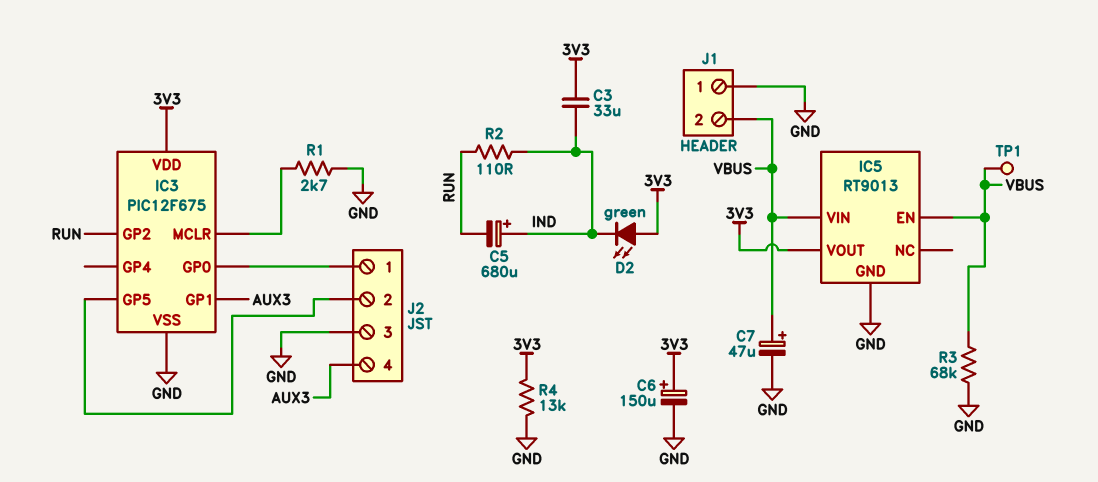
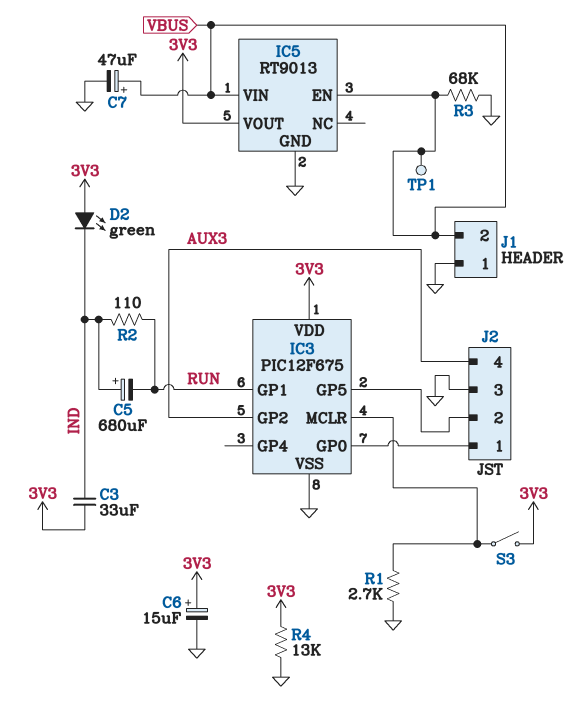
C6: 150uF (plus 3V3, minus GND) -> 15uF (plus 3V3, minus GND)
IC3 pin GP1: AUX3 -> RUN
IC3 pin GP2: RUN -> AUX3
S3: none -> switch (3V3, IC3/MCLR)

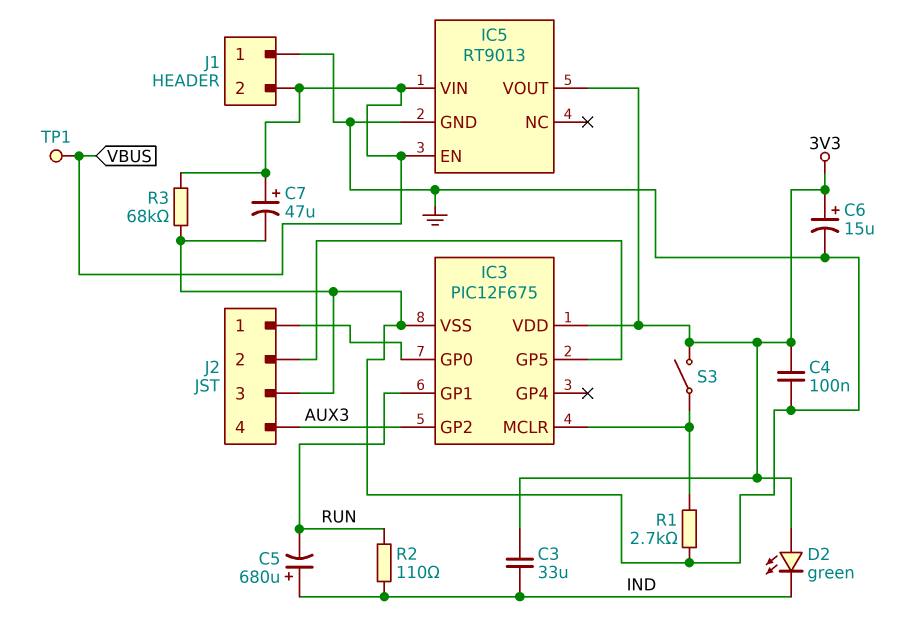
C4: none -> 100nF (3V3, GND)
R4: 13k (3V3, GND) -> none

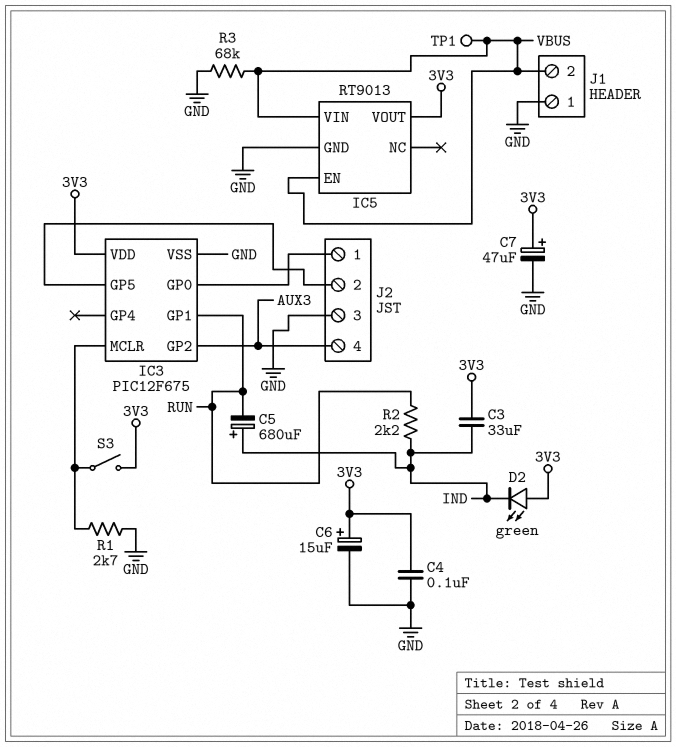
C7: 47uF (plus VBUS, minus GND) -> 47uF (plus 3V3, minus GND)
R2: 110 (IND, RUN) -> 2.2k (IND, RUN)

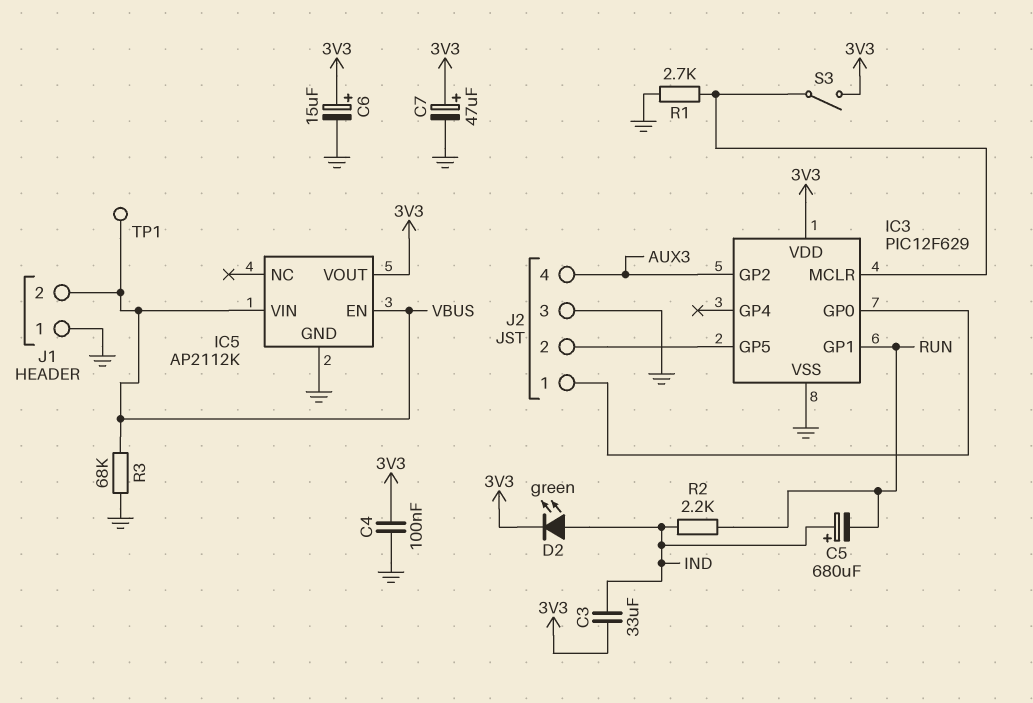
D2: LED green (A 3V3, K IND) -> LED green (A IND, K 3V3)
IC3: PIC12F675 -> PIC12F629
IC5: RT9013 -> AP2112K

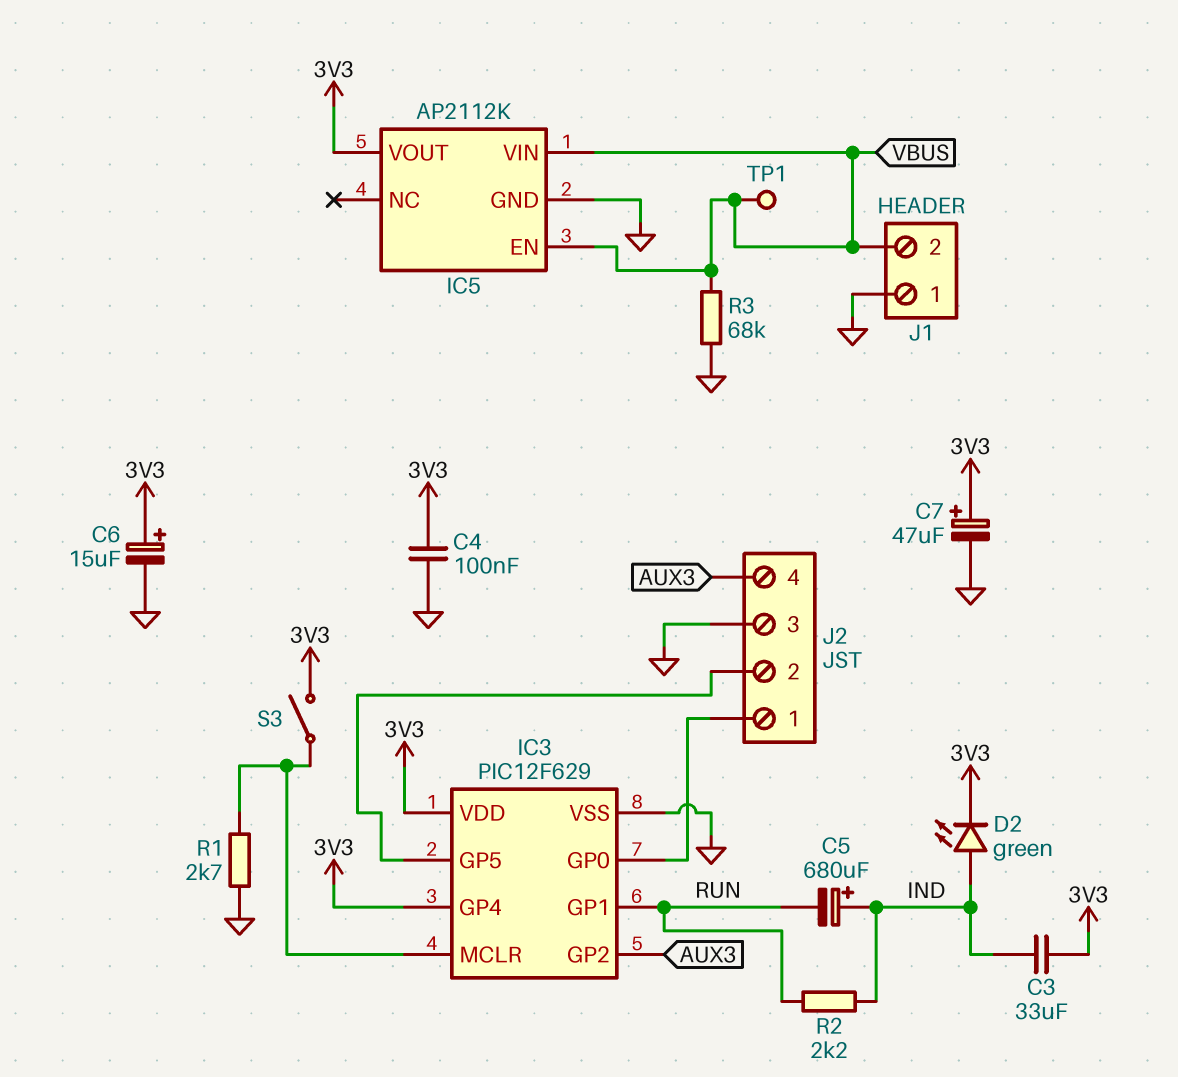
IC3 pin GP4: none -> 3V3

